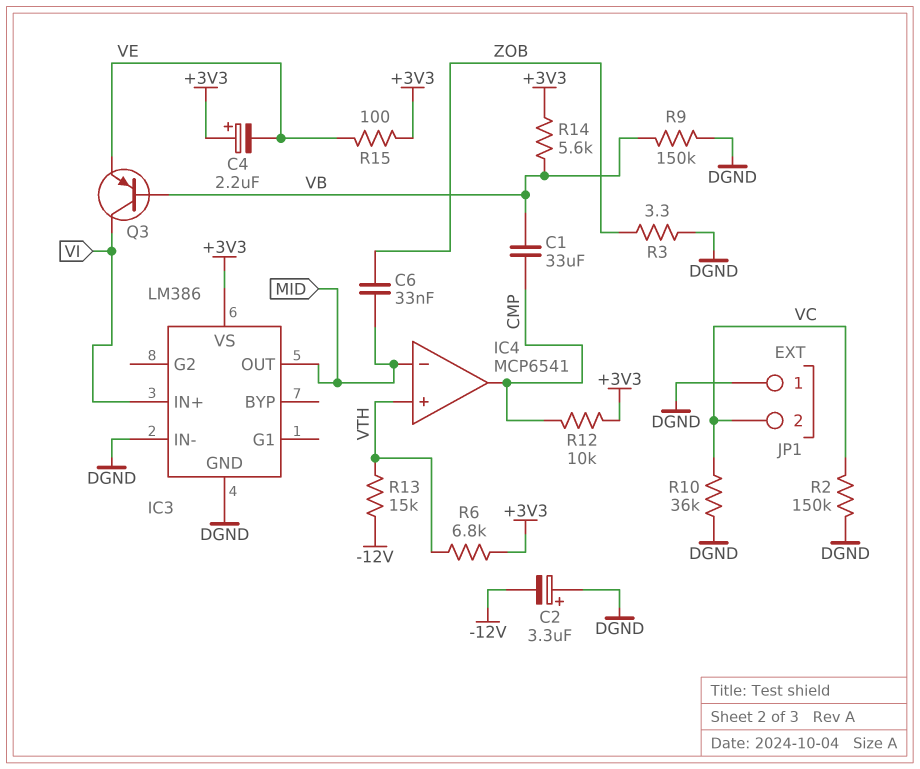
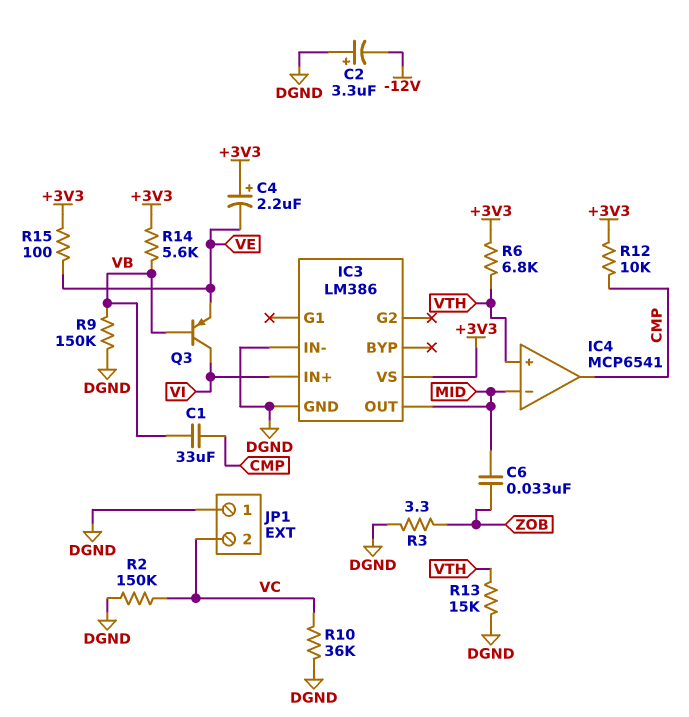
R13: 15k (-12V, VTH) -> 15k (DGND, VTH)

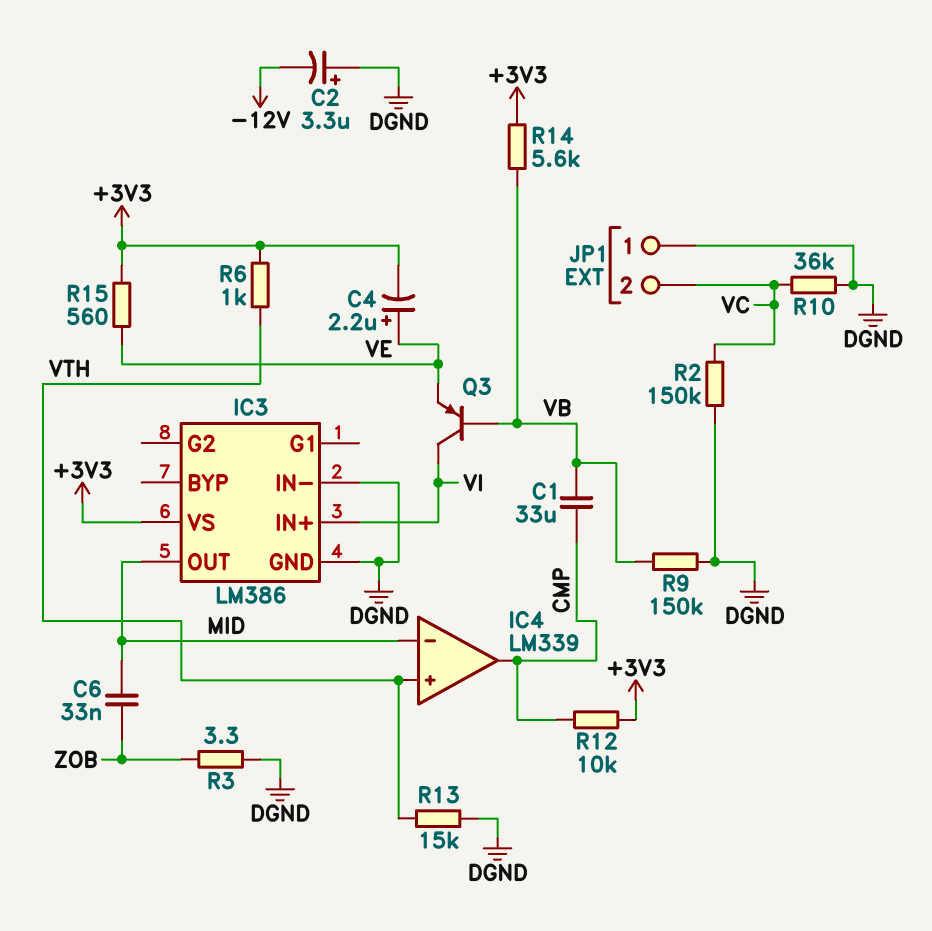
C4: 2.2uF (plus +3V3, minus VE) -> 2.2uF (plus VE, minus +3V3)
IC4: MCP6541 -> LM339
R6: 6.8k (+3V3, VTH) -> 1k (+3V3, VTH)
R15: 100 (+3V3, VE) -> 560 (+3V3, VE)

